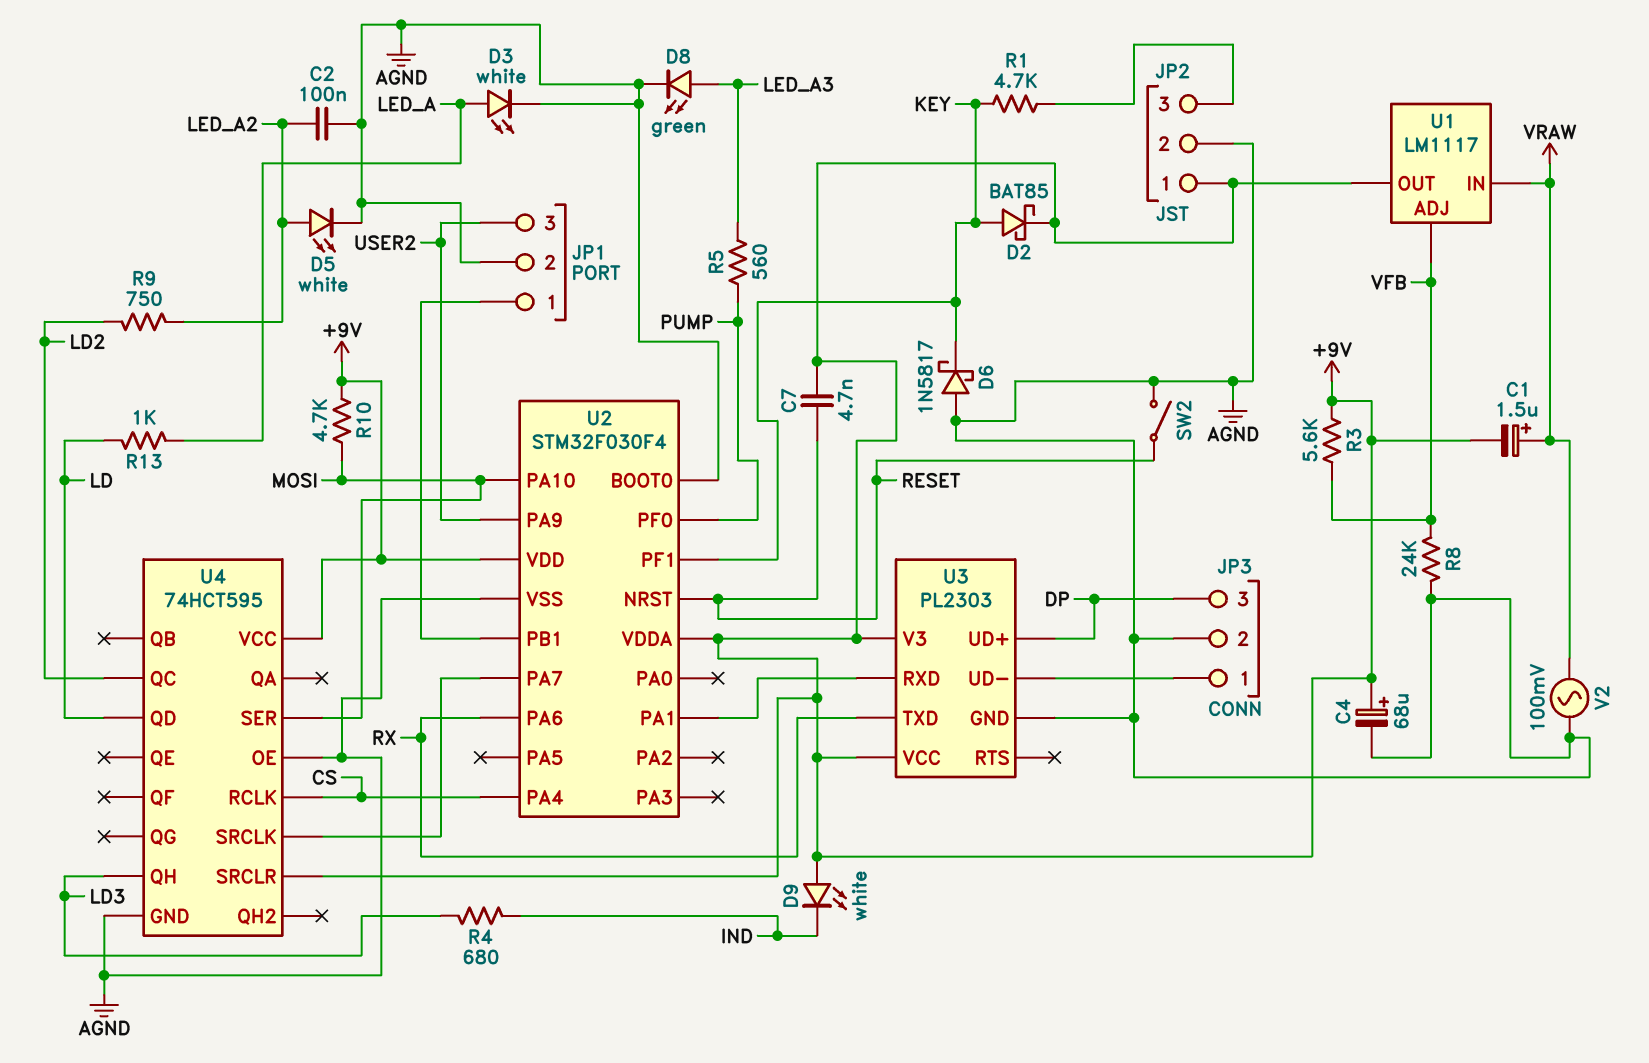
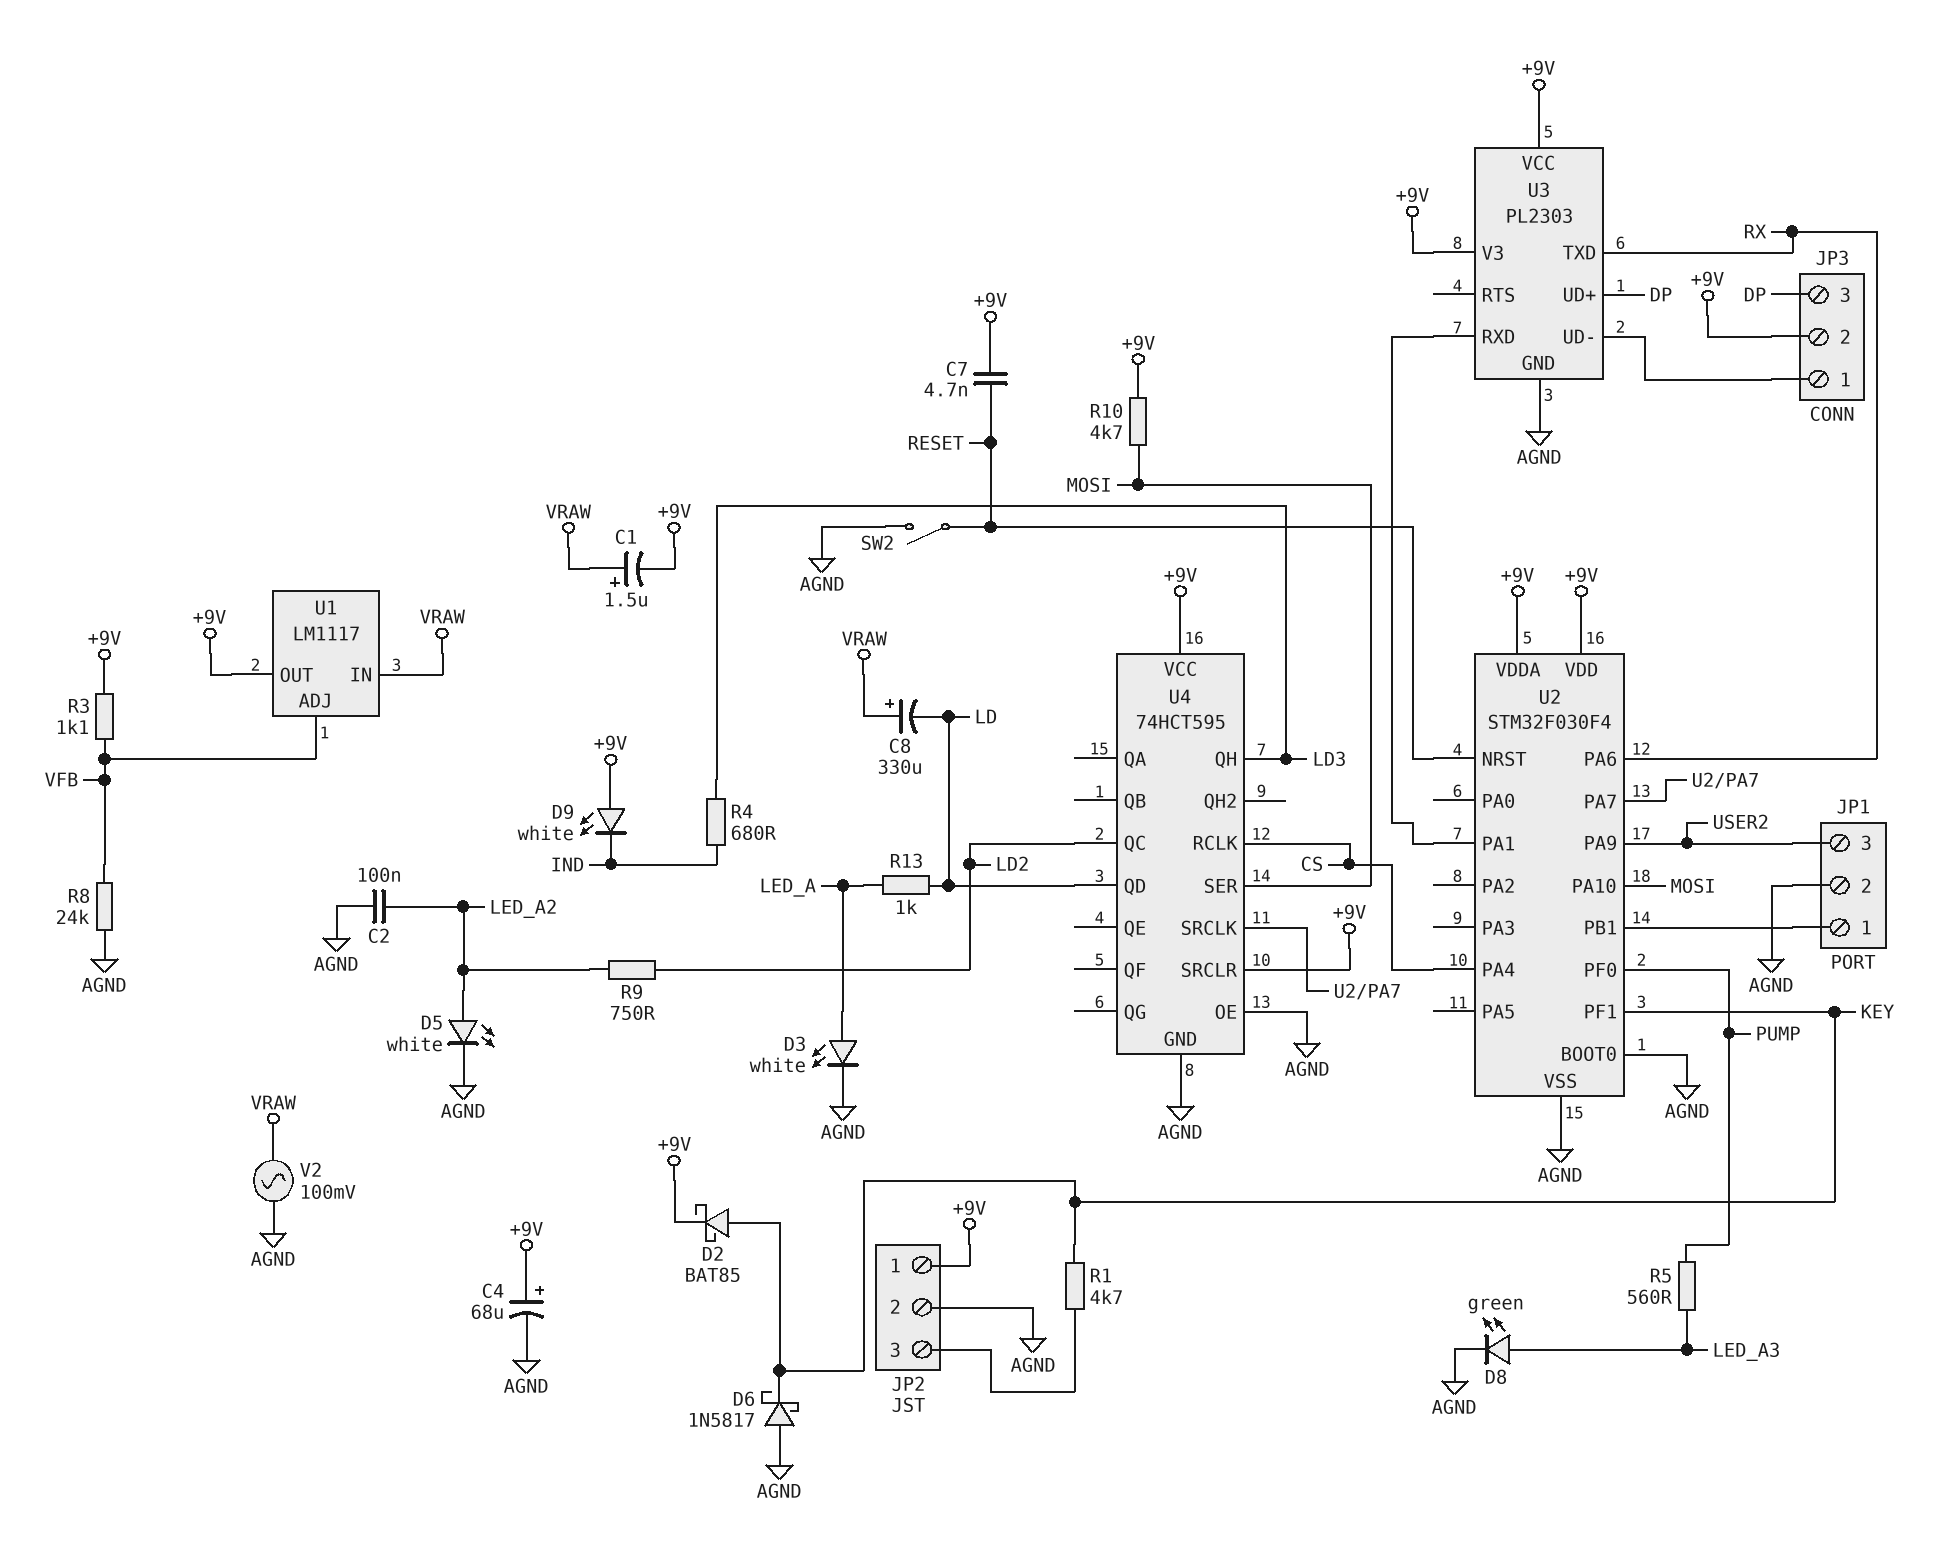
C8: none -> 330uF (plus VRAW, minus LD)
JP3 pin 2: AGND -> +9V
R3: 5.6k (+9V, VFB) -> 1.1k (+9V, VFB)

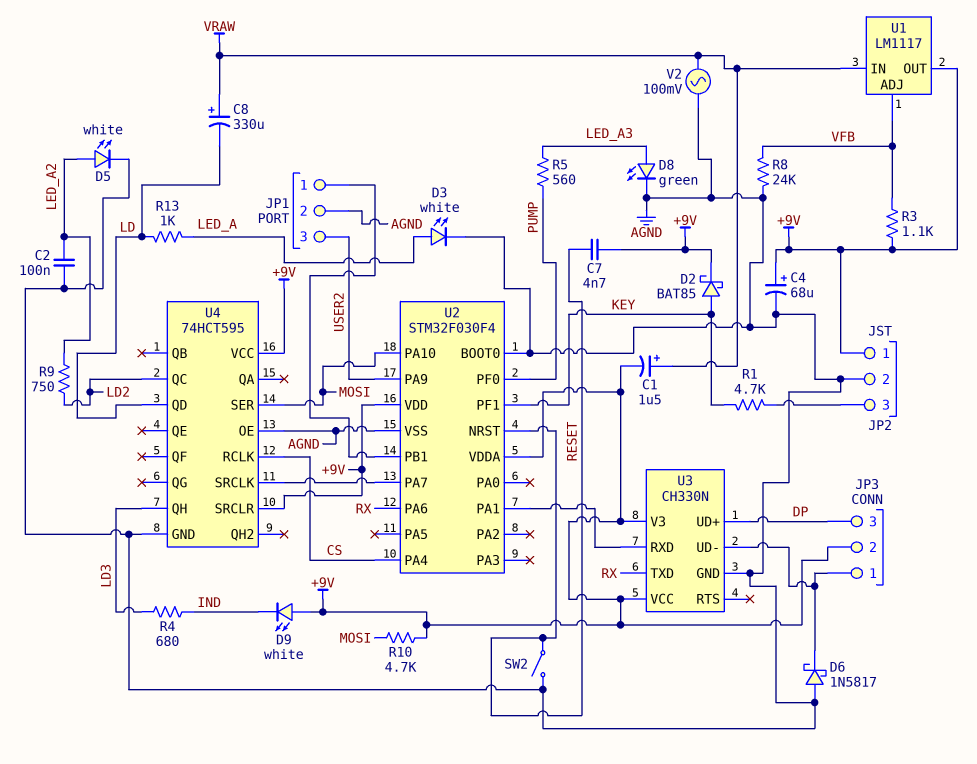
D6: schottky 1N5817 (A AGND, K KEY) -> schottky 1N5817 (A AGND, K JP3/1)
U3: PL2303 -> CH330N

